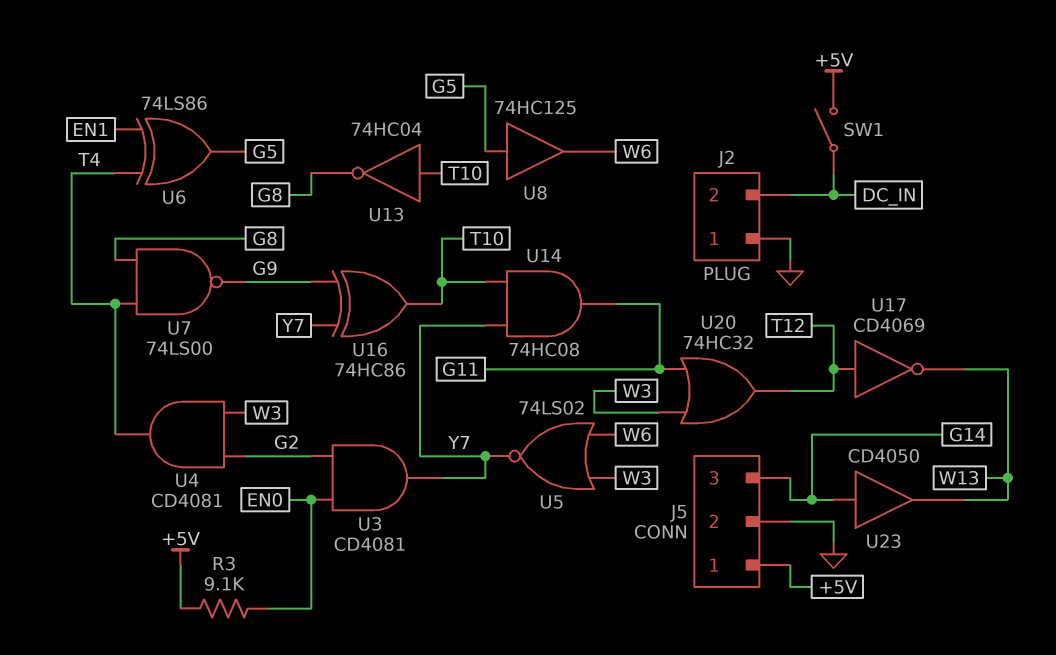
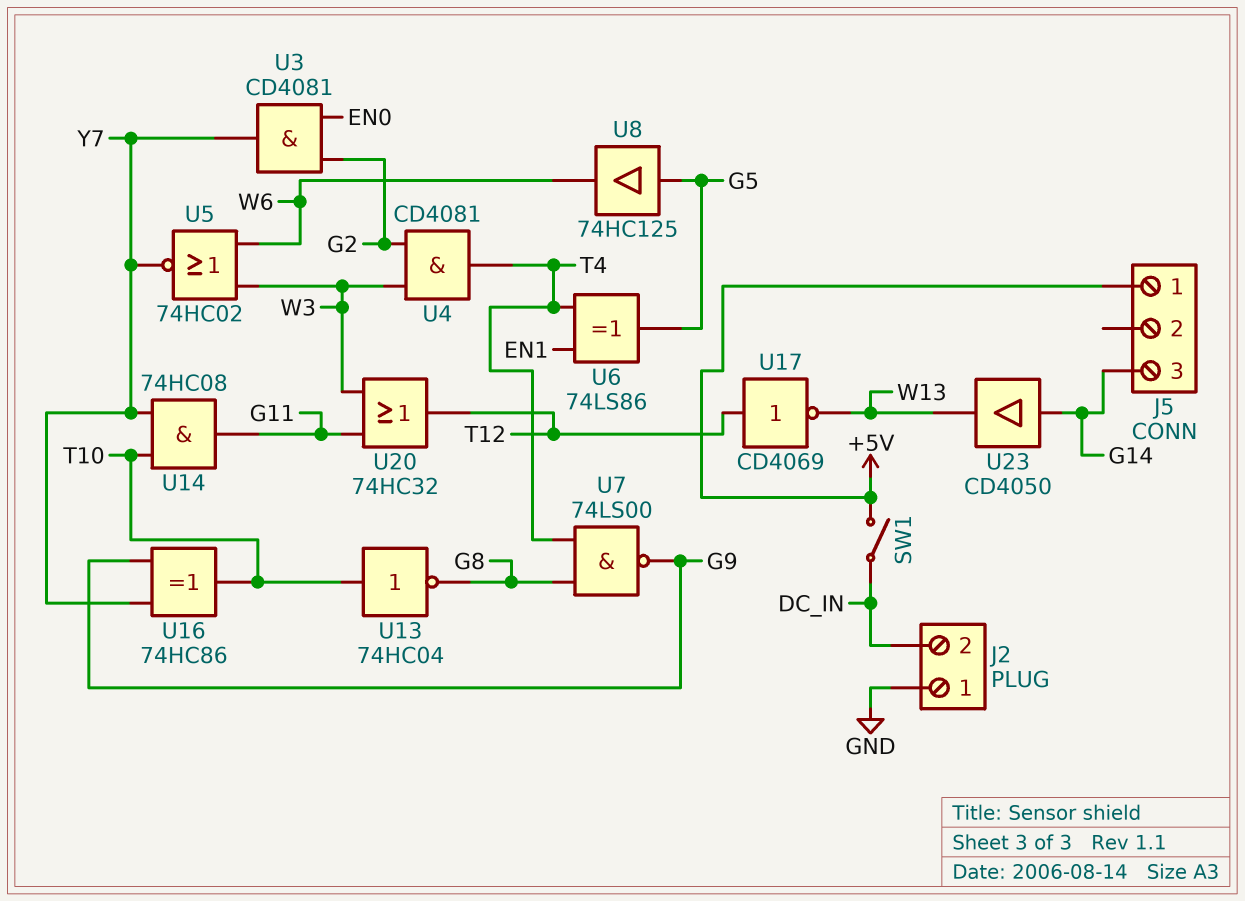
J5 pin 2: GND -> none
R3: 9.1k (+5V, EN0) -> none
U5: NOR 74LS02 (in W3, in W6, out Y7) -> NOR 74HC02 (in W3, in W6, out Y7)

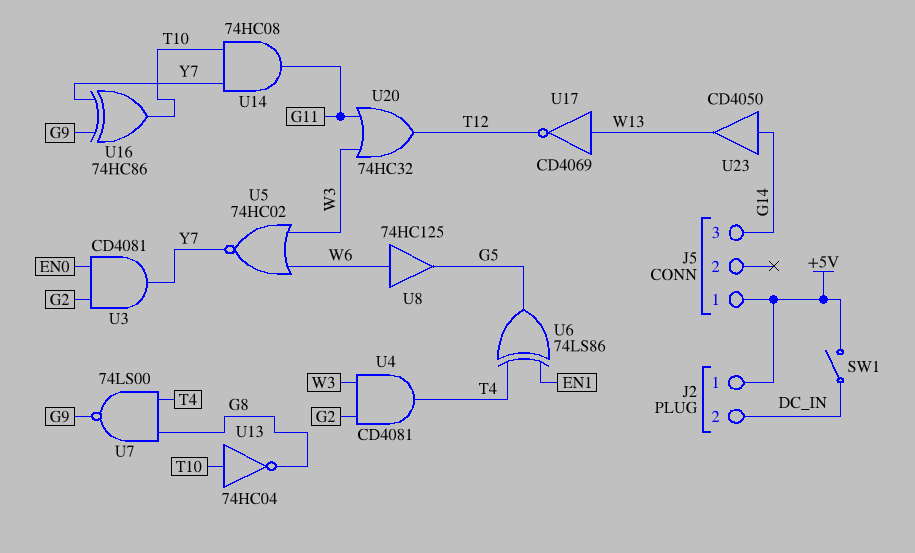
J2 pin 1: GND -> +5V
U8: buffer 74HC125 (in G5, out W6) -> buffer 74HC125 (in W6, out G5)
U17: NOT CD4069 (in T12, out W13) -> NOT CD4069 (in W13, out T12)

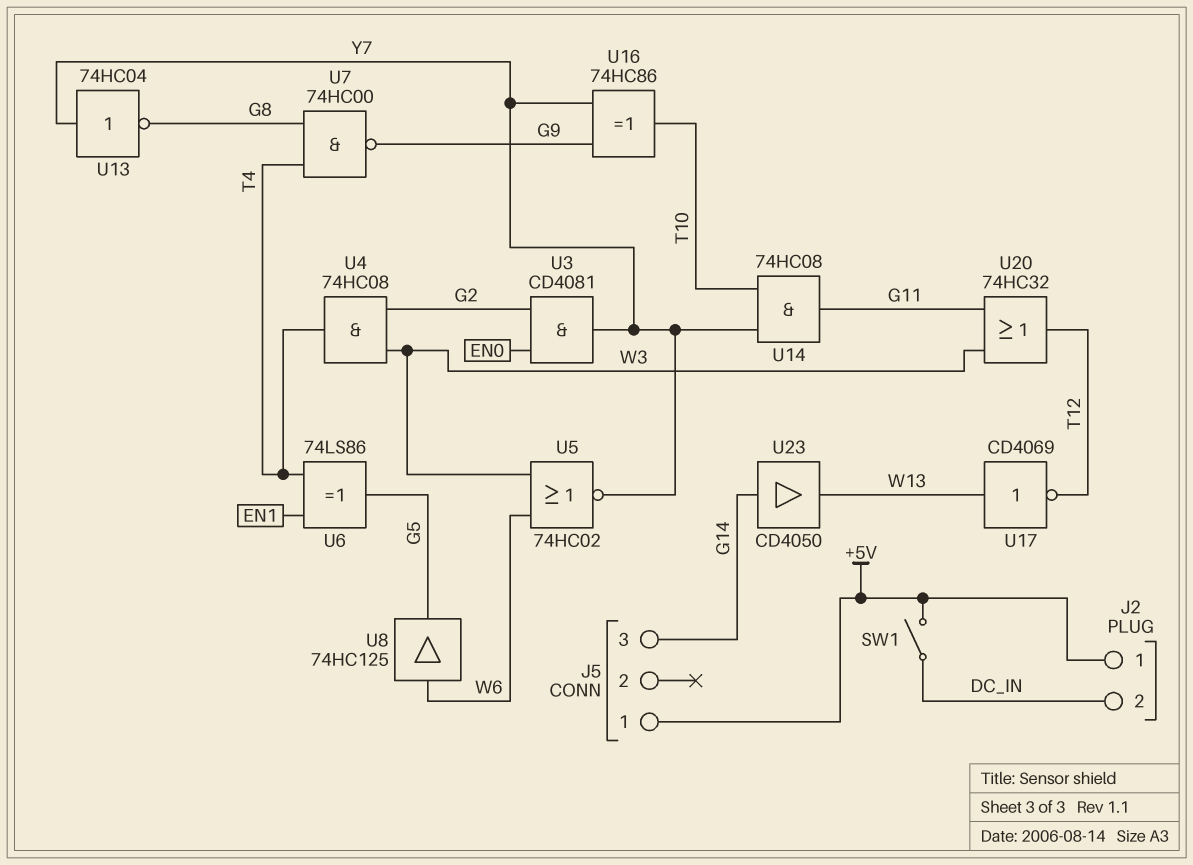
U4: AND CD4081 (in G2, in W3, out T4) -> AND 74HC08 (in G2, in W3, out T4)
U7: NAND 74LS00 (in G8, in T4, out G9) -> NAND 74HC00 (in G8, in T4, out G9)
U13: NOT 74HC04 (in T10, out G8) -> NOT 74HC04 (in Y7, out G8)

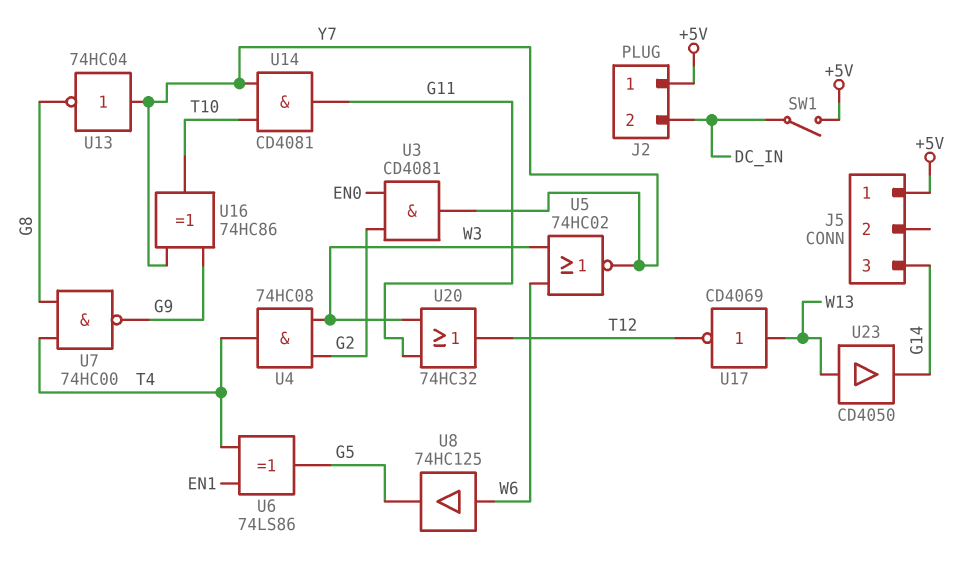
U14: AND 74HC08 (in T10, in Y7, out G11) -> AND CD4081 (in T10, in Y7, out G11)
U23: buffer CD4050 (in G14, out W13) -> buffer CD4050 (in W13, out G14)

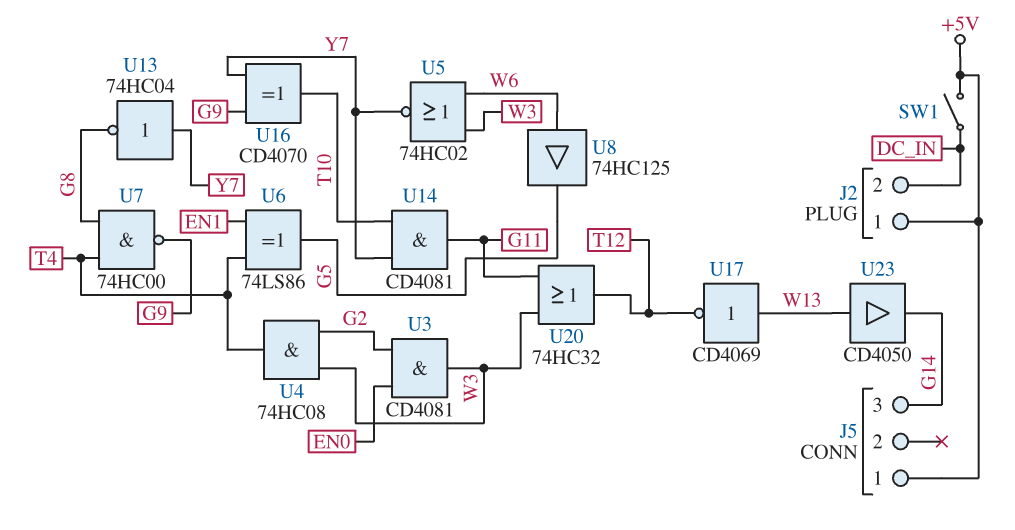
U3: AND CD4081 (in EN0, in G2, out Y7) -> AND CD4081 (in EN0, in G2, out W3)
U16: XOR 74HC86 (in G9, in Y7, out T10) -> XOR CD4070 (in G9, in Y7, out T10)

